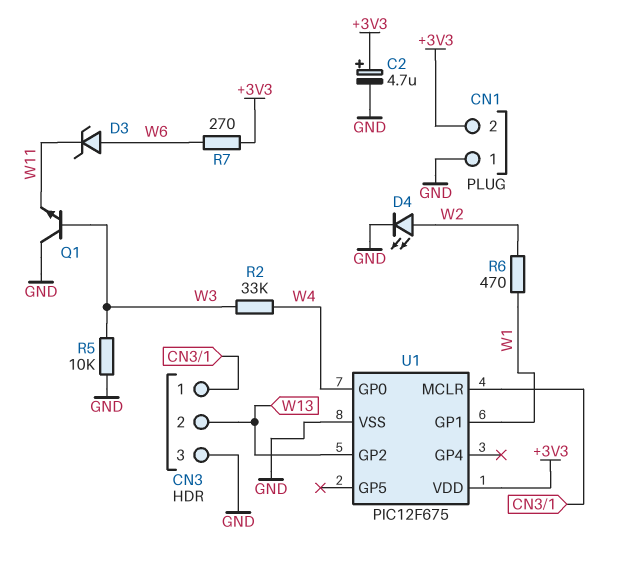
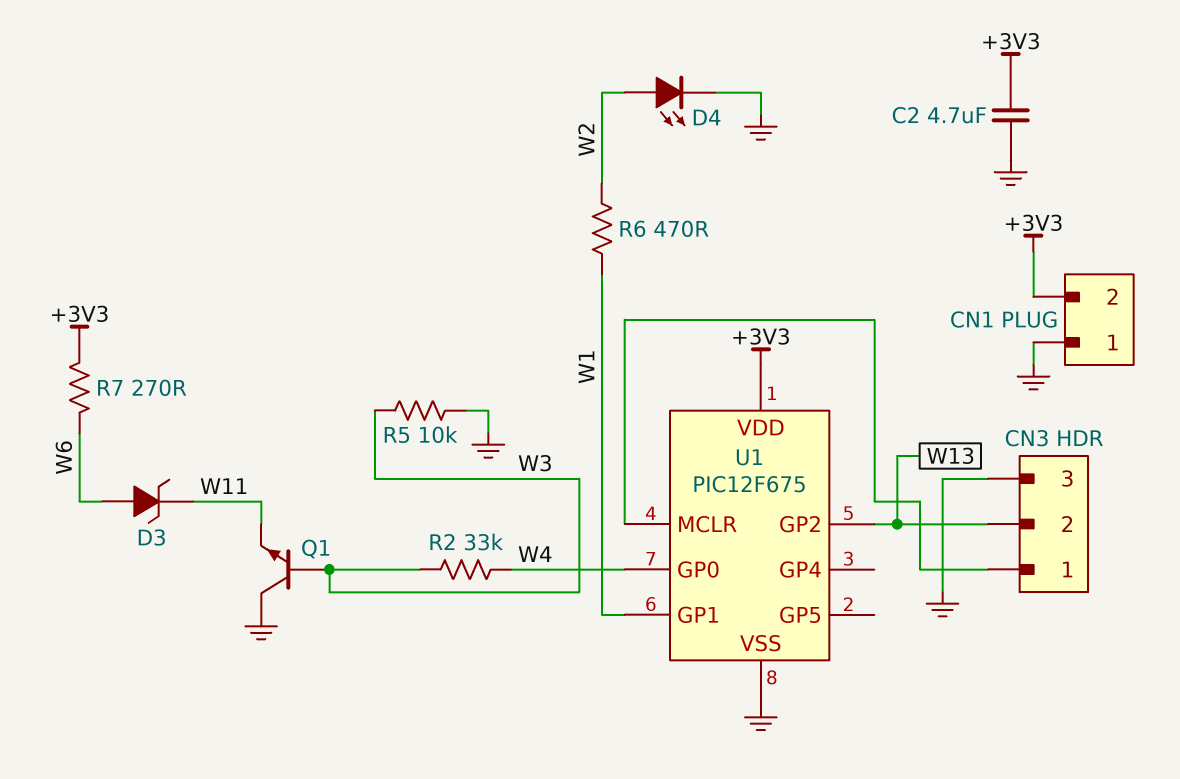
C2: 4.7uF (plus +3V3, minus GND) -> 4.7uF (+3V3, GND)

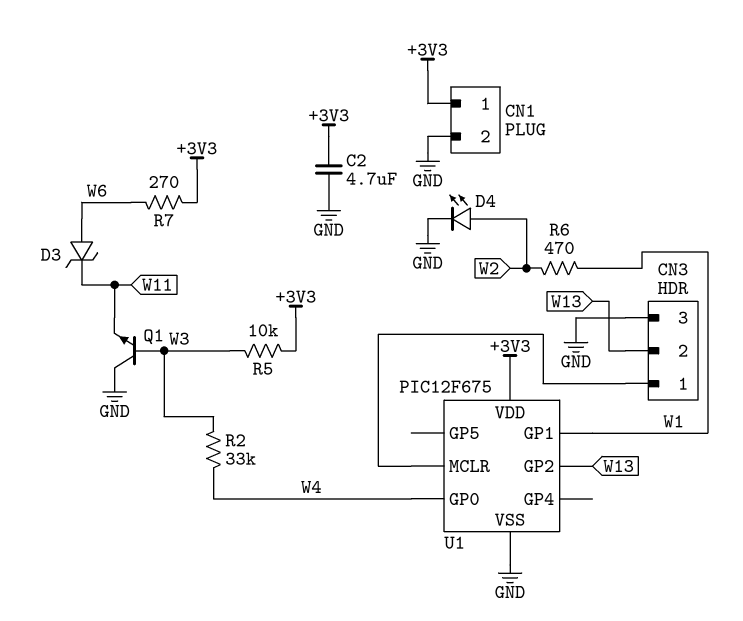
CN1 pin 1: GND -> +3V3
CN1 pin 2: +3V3 -> GND
R5: 10k (GND, W3) -> 10k (+3V3, W3)

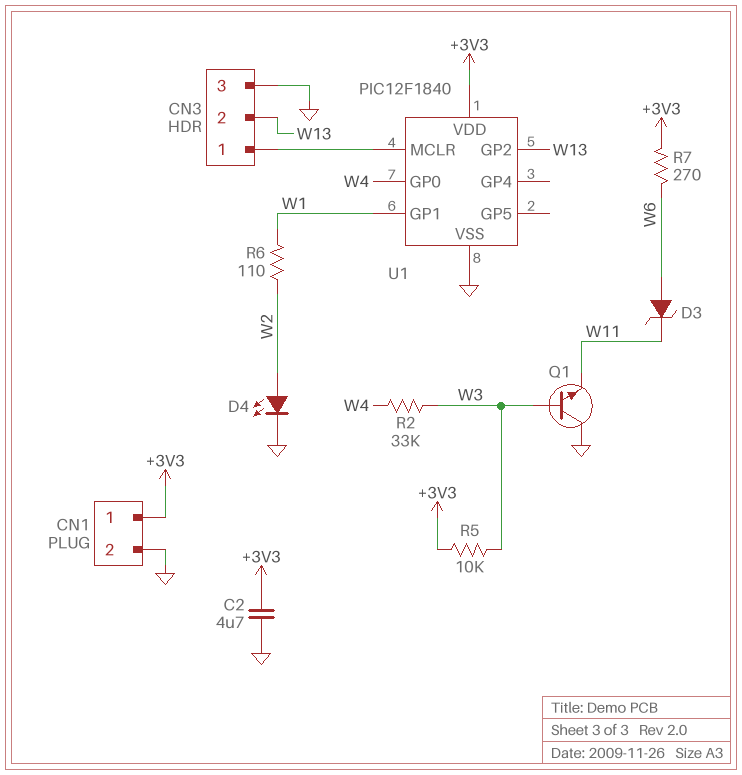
R6: 470 (W1, W2) -> 110 (W1, W2)
U1: PIC12F675 -> PIC12F1840

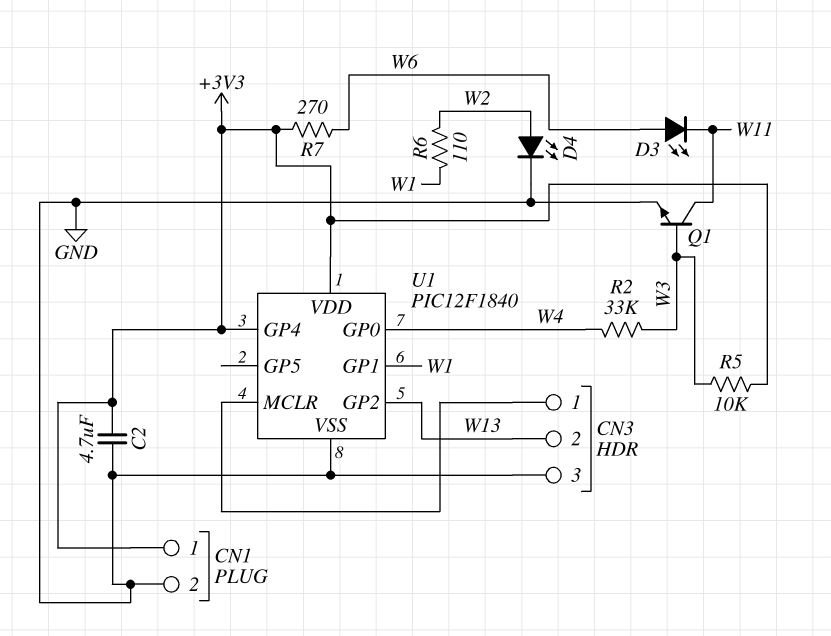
D3: zener (A W6, K W11) -> LED (A W6, K W11)
Q1: NPN (B W3, C GND, E W11) -> NPN (B W3, C W11, E GND)
U1 pin GP4: none -> +3V3

